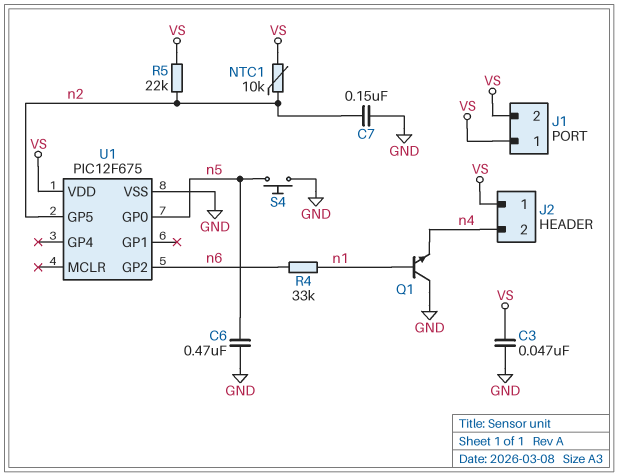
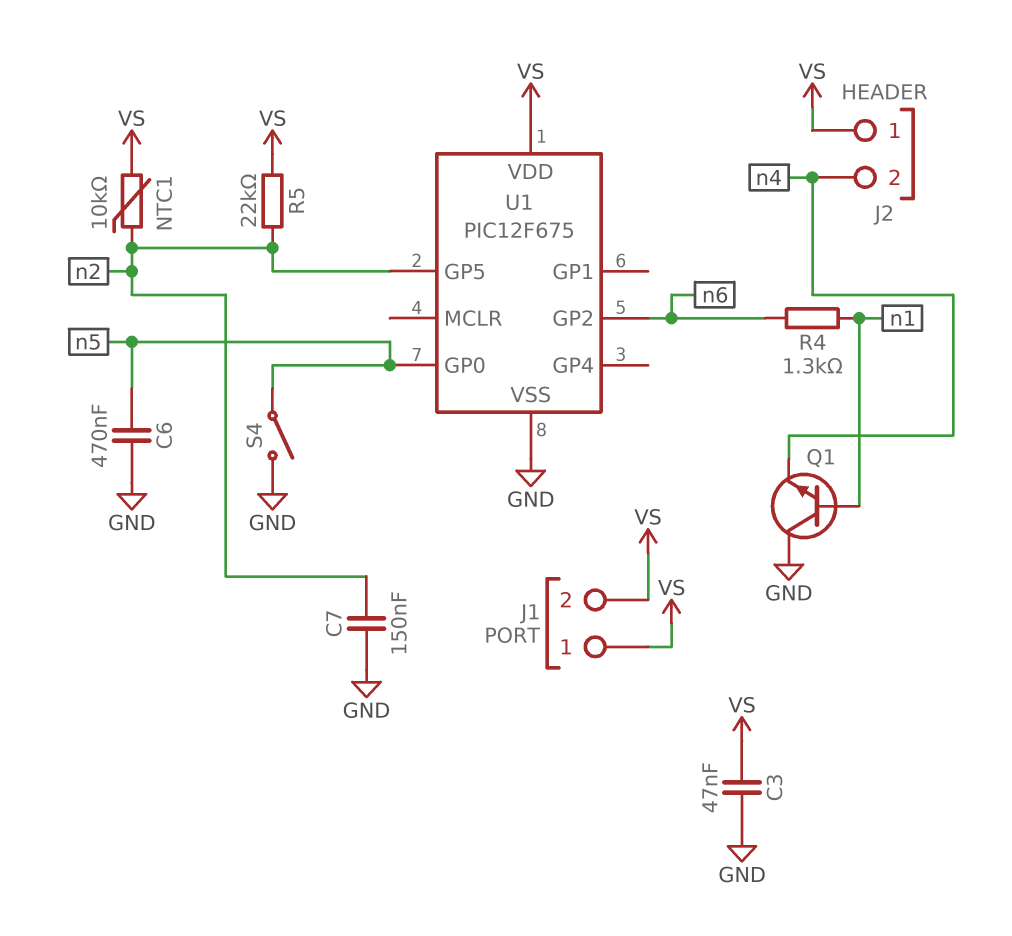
R4: 33k (n1, n6) -> 1.3k (n1, n6)
S4: button (GND, n5) -> switch (GND, n5)

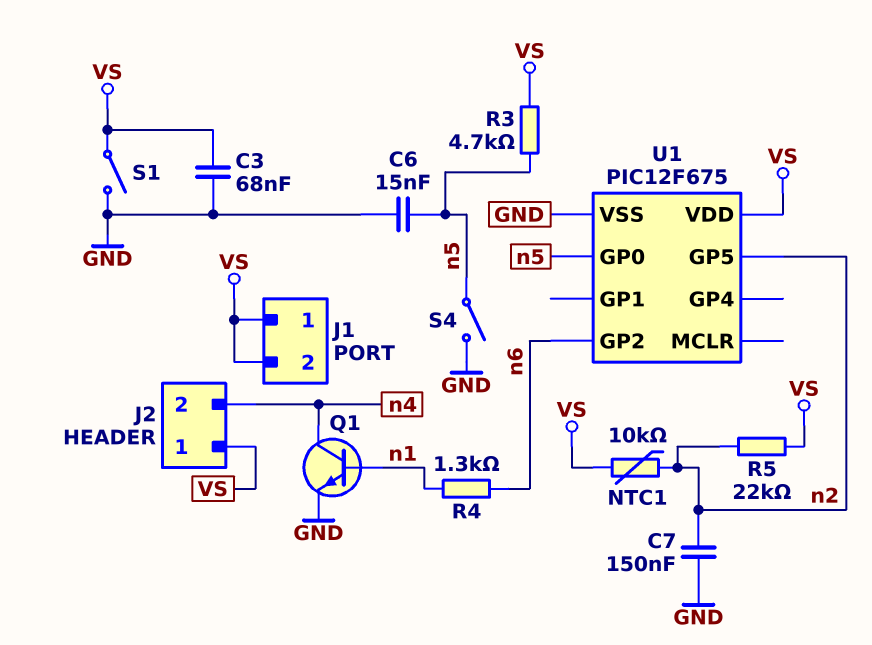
C3: 47nF (GND, VS) -> 68nF (GND, VS)
C6: 470nF (GND, n5) -> 15nF (GND, n5)
Q1: NPN (B n1, C GND, E n4) -> NPN (B n1, C n4, E GND)
R3: none -> 4.7k (VS, n5)
S1: none -> switch (GND, VS)

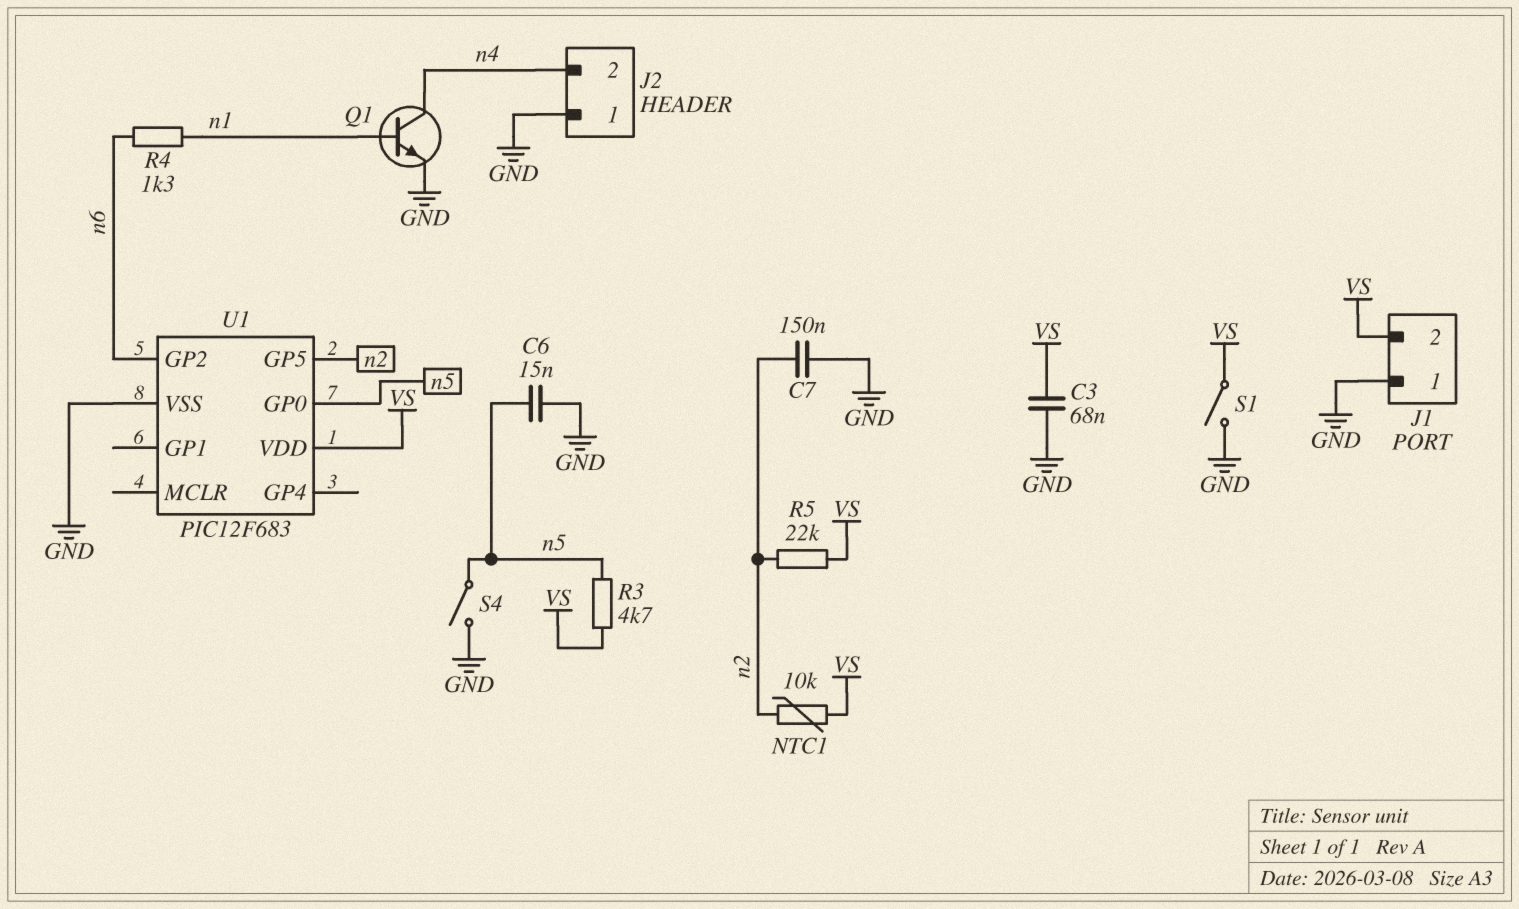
J1 pin 1: VS -> GND
J2 pin 1: VS -> GND
U1: PIC12F675 -> PIC12F683

